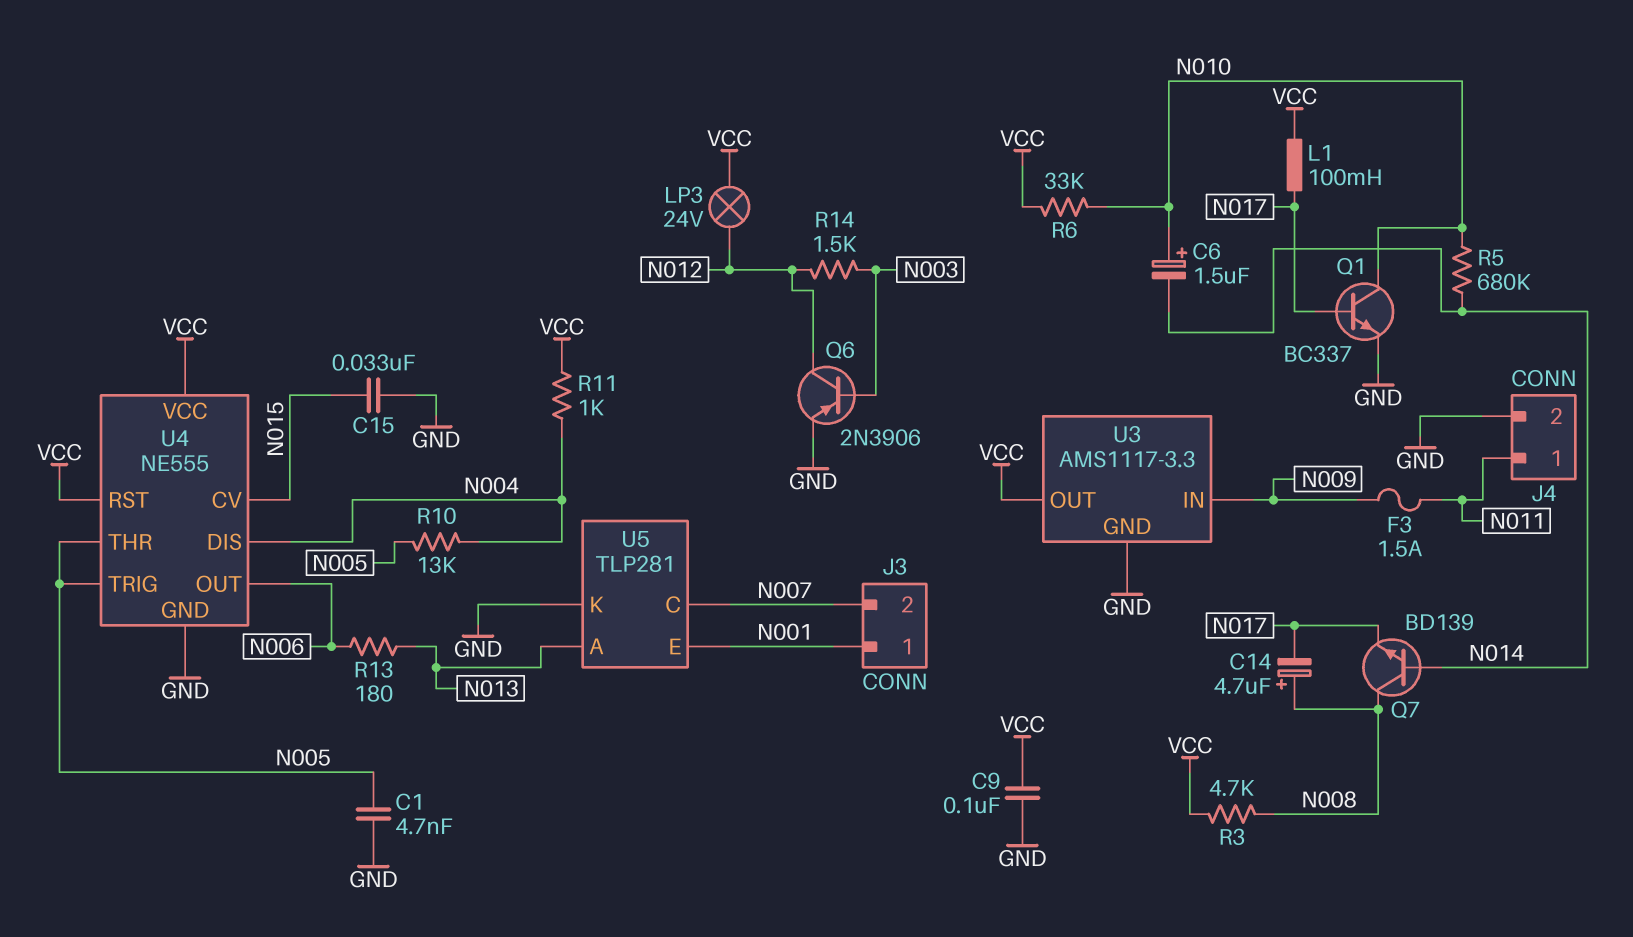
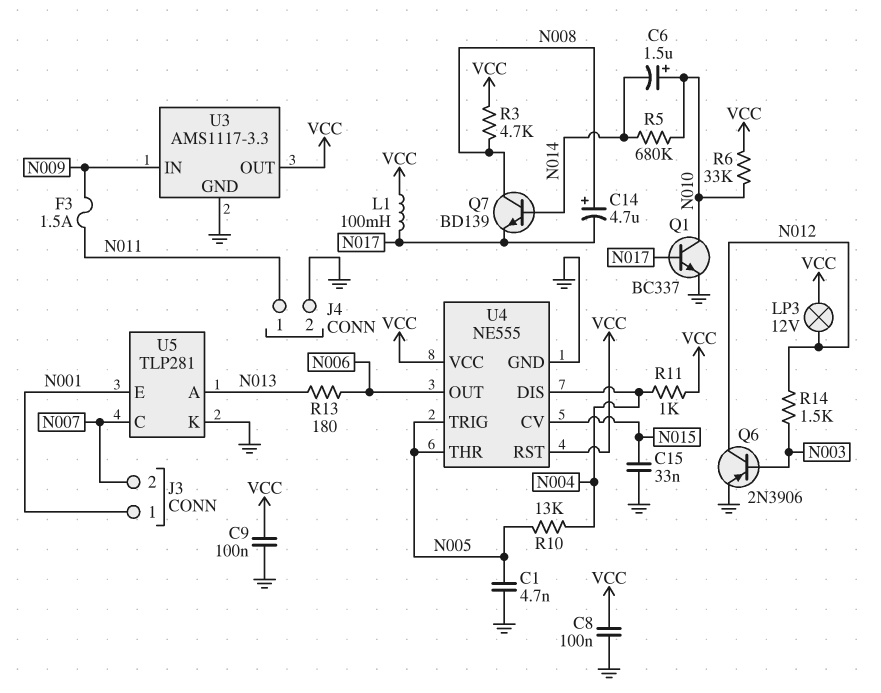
C8: none -> 100nF (GND, VCC)
LP3: lamp 24V (N012, VCC) -> lamp 12V (N012, VCC)

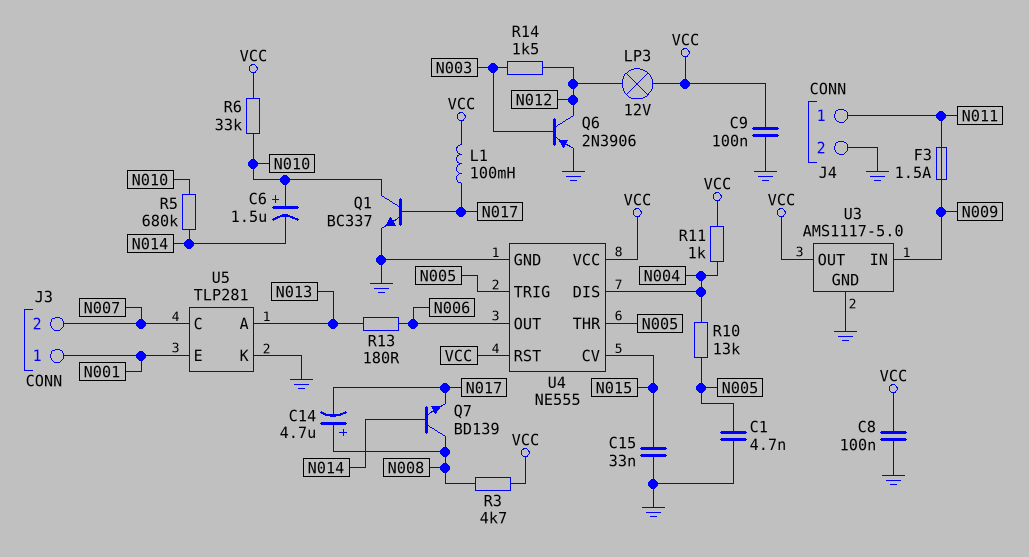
U3: AMS1117-3.3 -> AMS1117-5.0

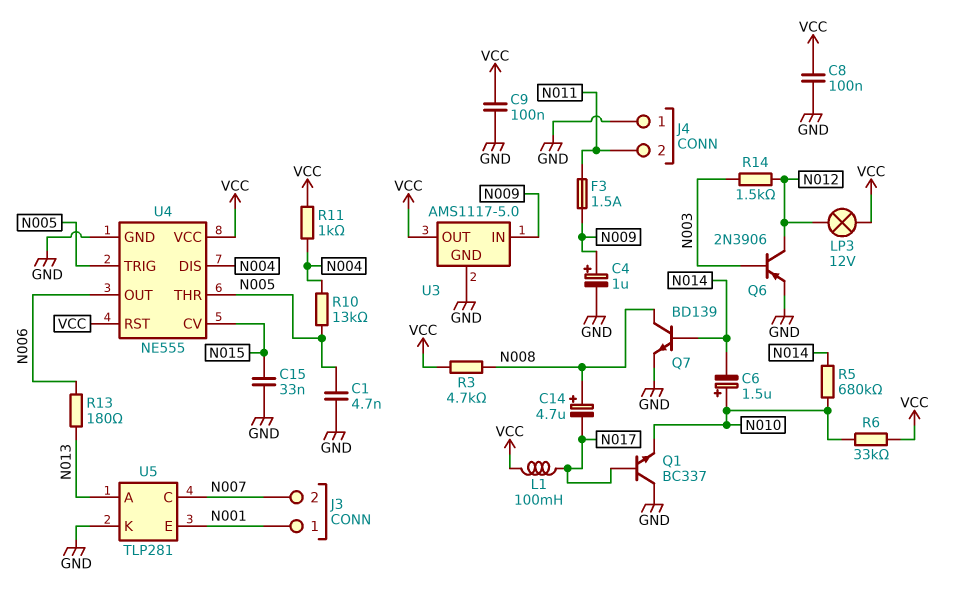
C4: none -> 1uF (plus N009, minus GND)
J4 pin 1: N011 -> GND
J4 pin 2: GND -> N011
Q1: NPN BC337 (B N017, C N010, E GND) -> NPN BC337 (B N017, C GND, E N010)
Q7: NPN BD139 (B N014, C N008, E N017) -> NPN BD139 (B N014, C N008, E GND)

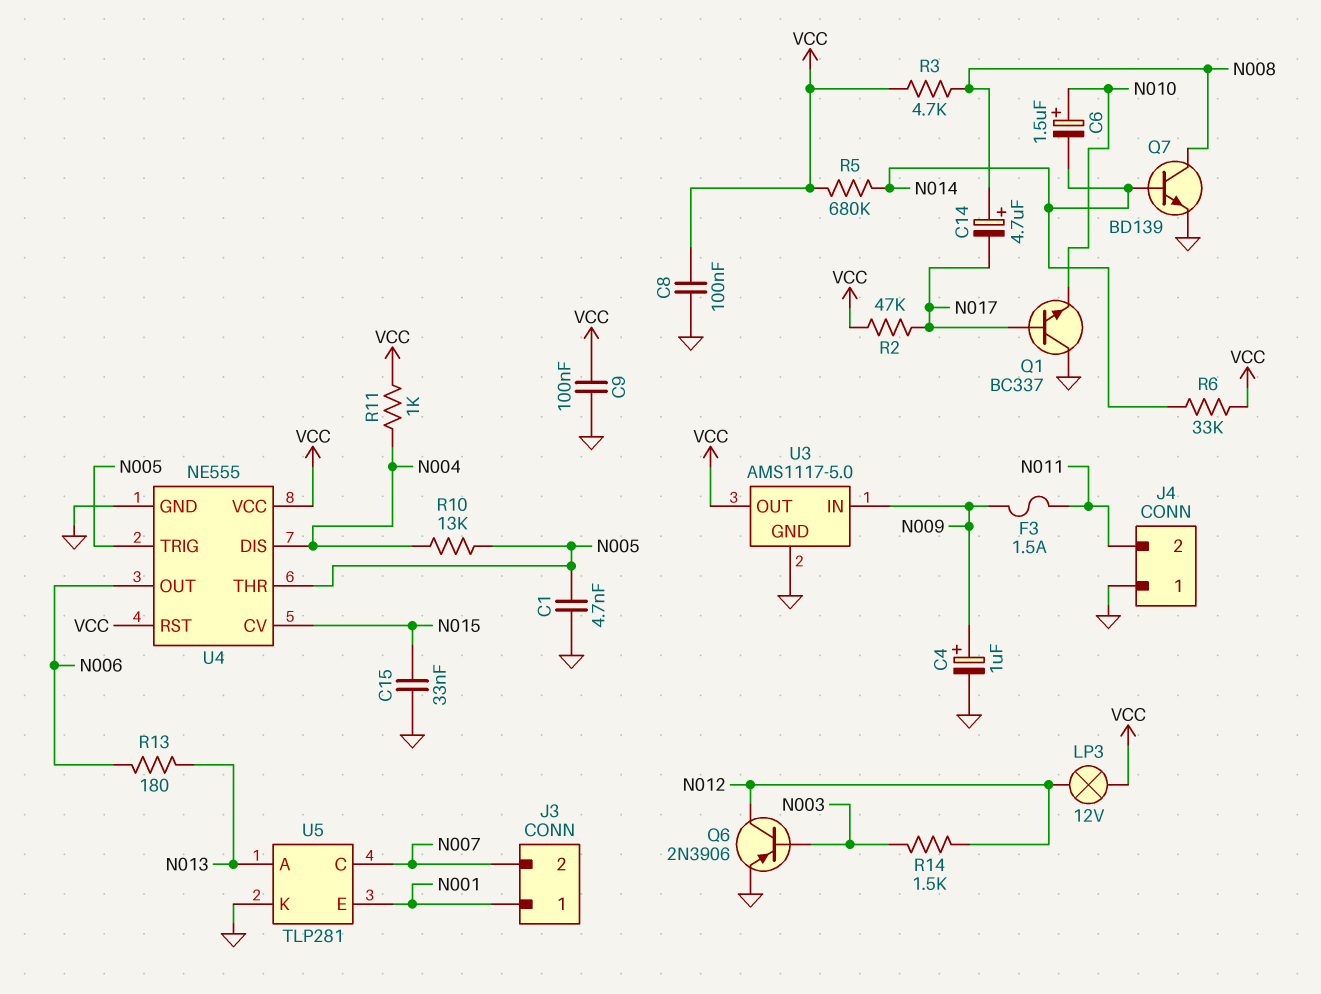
L1: 100mH (N017, VCC) -> none
R2: none -> 47k (N017, VCC)
R5: 680k (N010, N014) -> 680k (N014, VCC)
R6: 33k (N010, VCC) -> 33k (N014, VCC)

